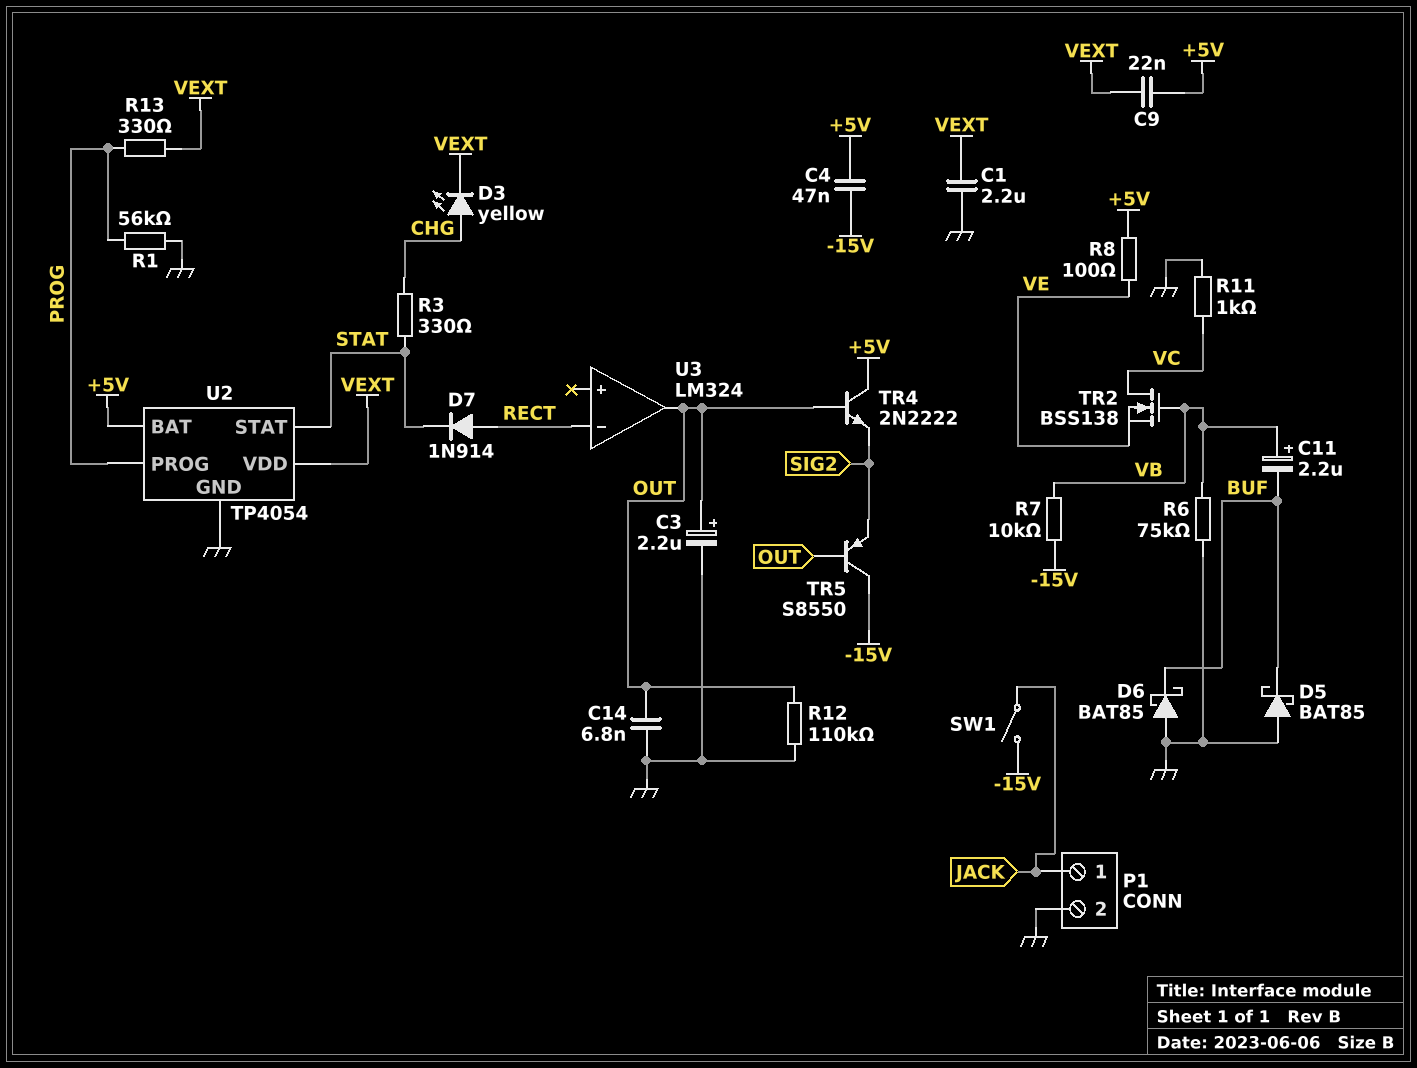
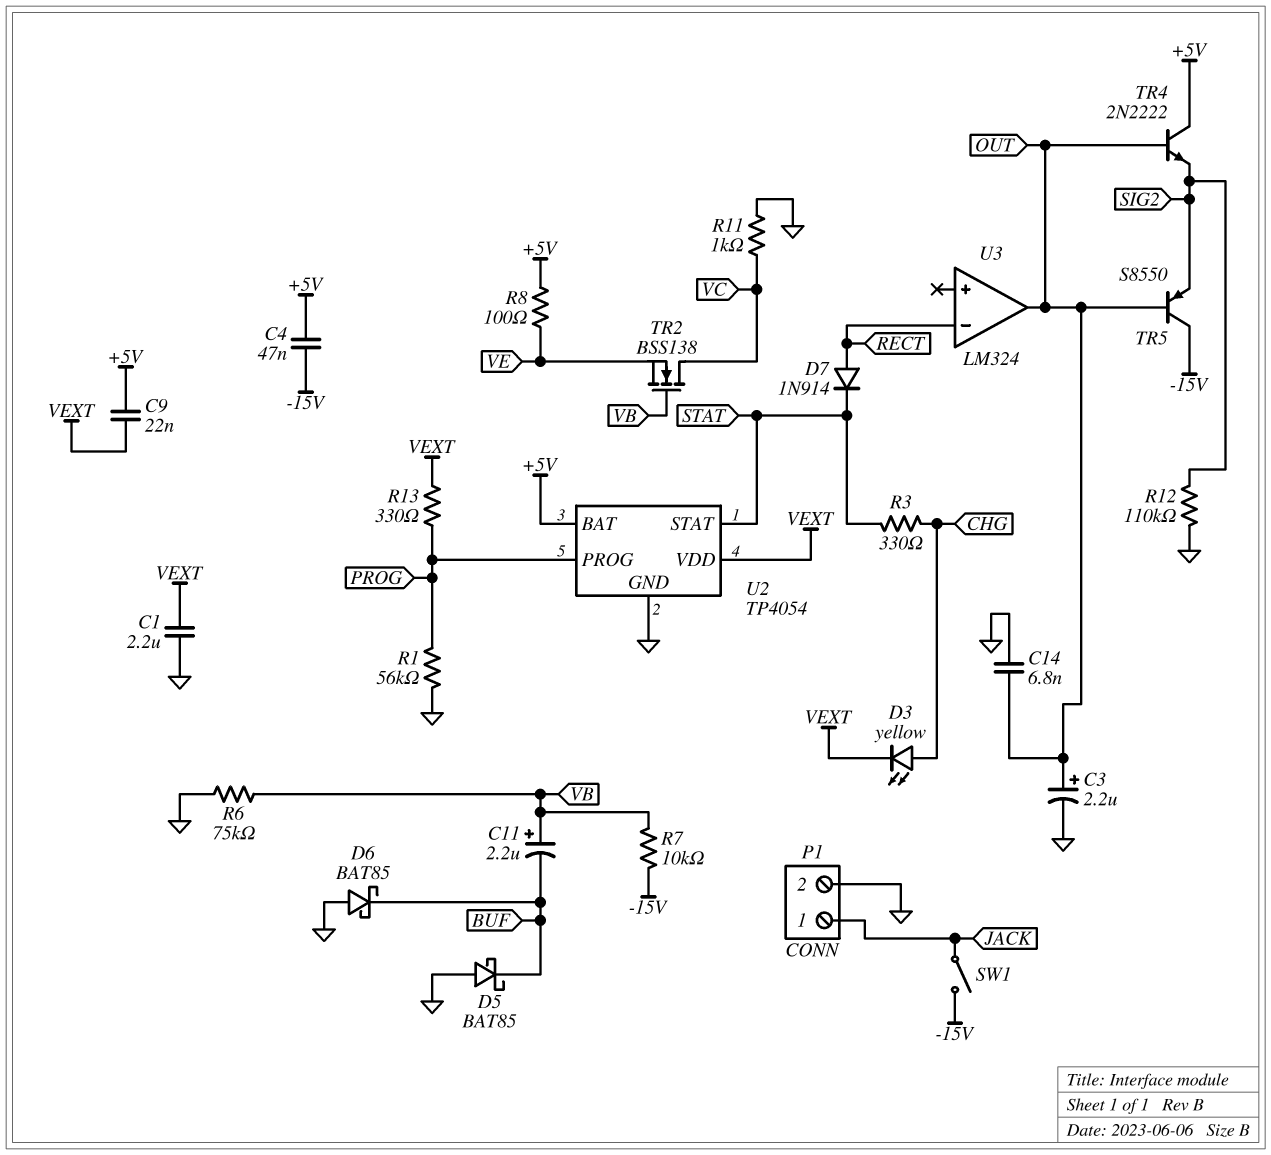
R12: 110k (GND, OUT) -> 110k (GND, SIG2)

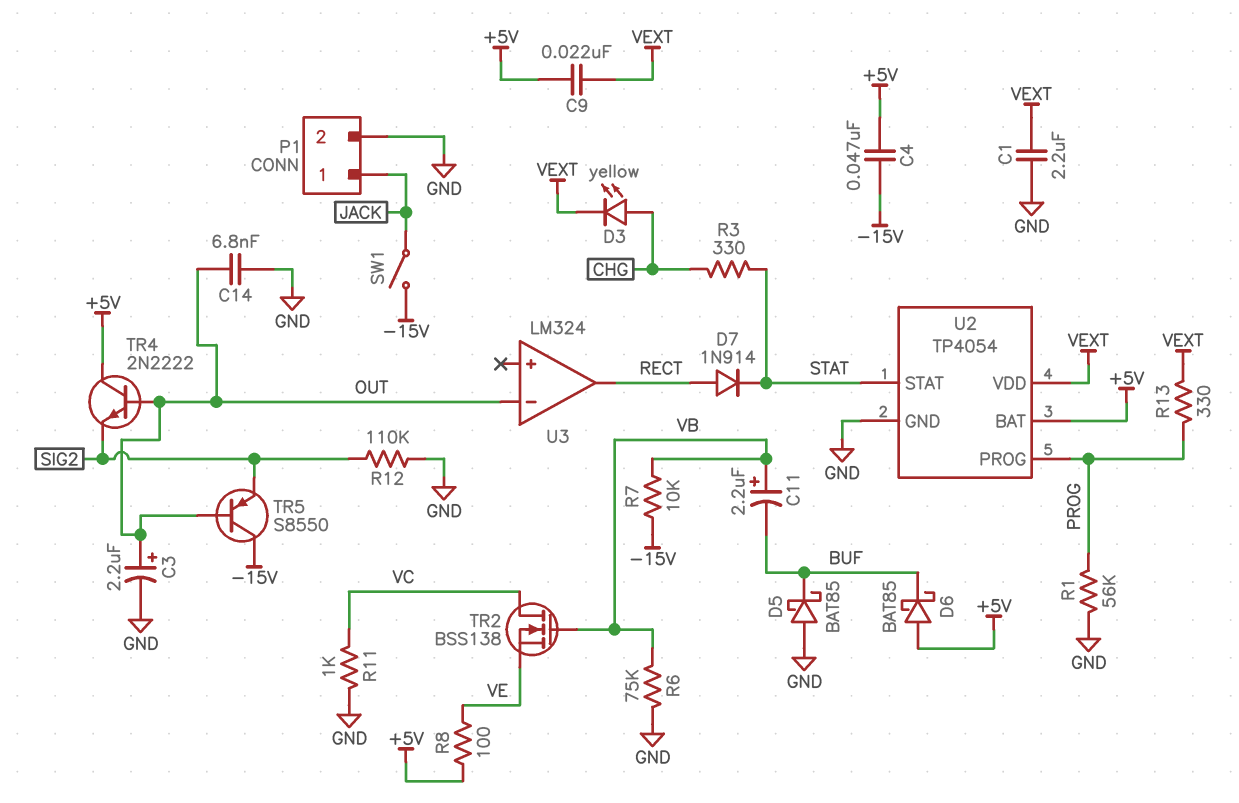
D6: schottky BAT85 (A GND, K BUF) -> schottky BAT85 (A +5V, K BUF)
U3 pin in-: RECT -> OUT
U3 pin out: OUT -> RECT

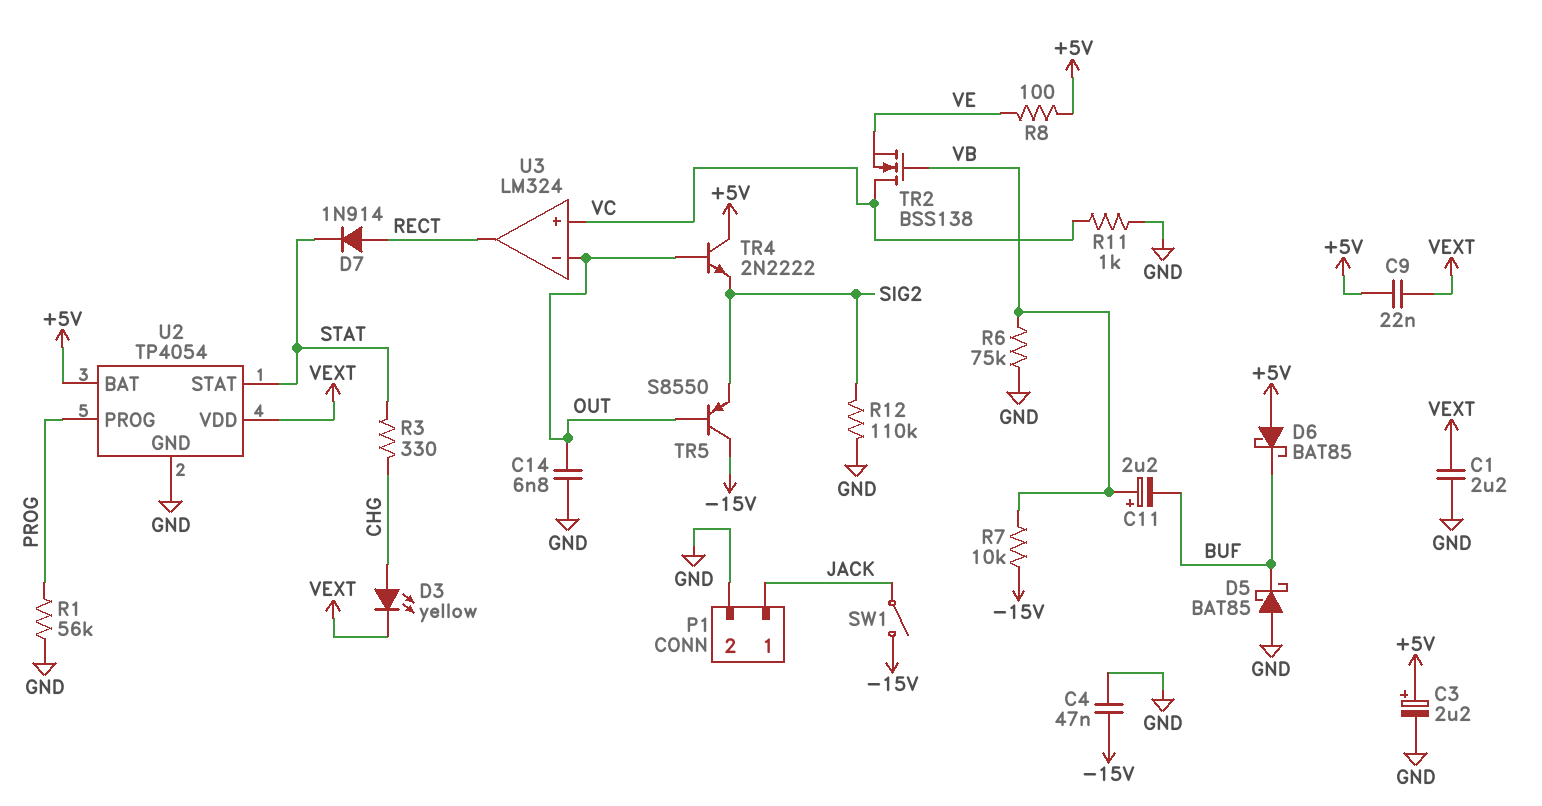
C3: 2.2uF (plus OUT, minus GND) -> 2.2uF (plus +5V, minus GND)
C4: 47nF (+5V, -15V) -> 47nF (-15V, GND)
R13: 330 (PROG, VEXT) -> none
U3 pin in+: none -> VC

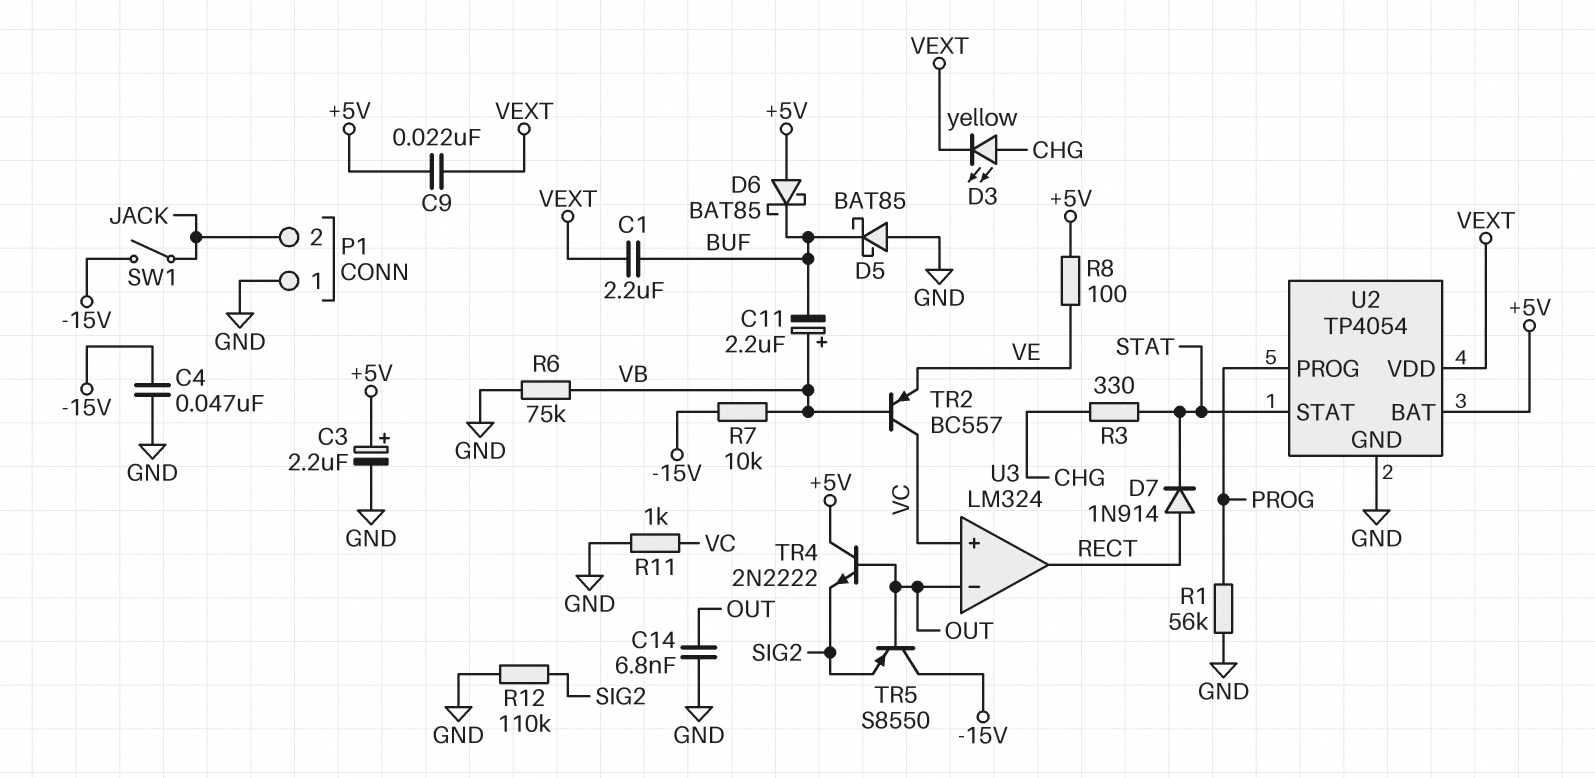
C1: 2.2uF (GND, VEXT) -> 2.2uF (BUF, VEXT)
P1 pin 1: JACK -> GND
P1 pin 2: GND -> JACK
TR2: NMOS BSS138 (G VB, D VC, S VE) -> PNP BC557 (B VB, C VC, E VE)

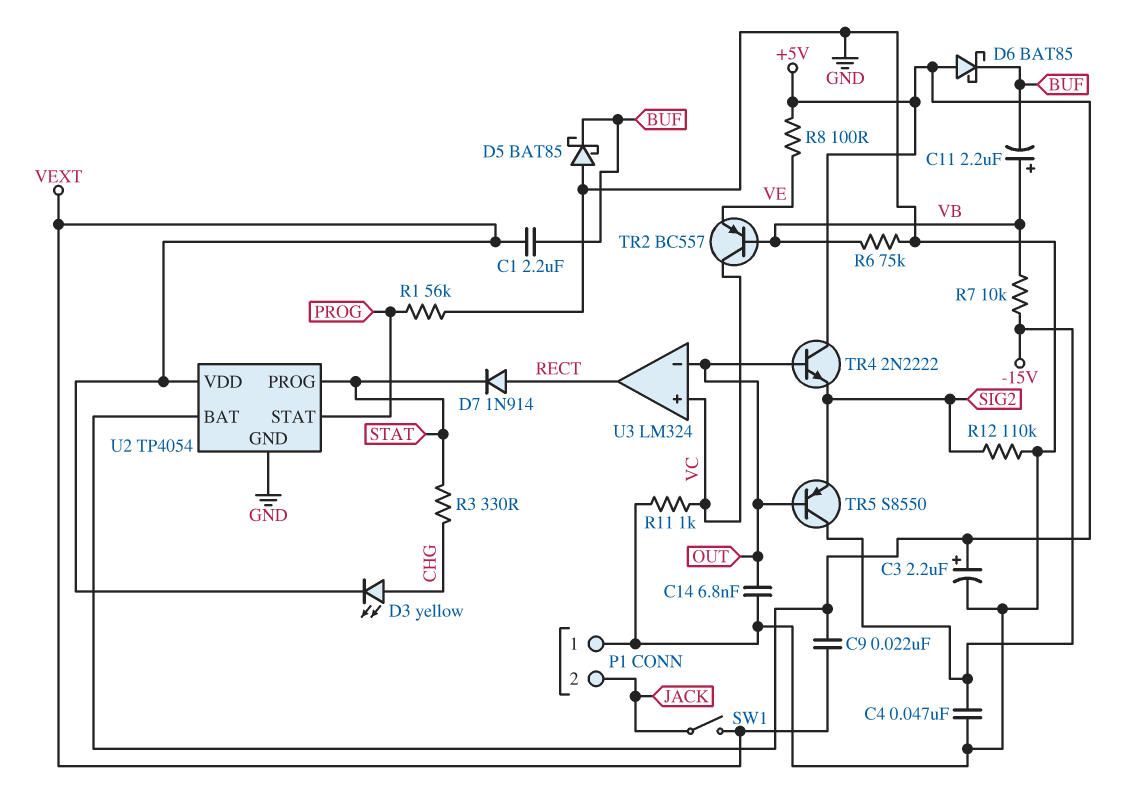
SW1: switch (-15V, JACK) -> switch (JACK, VEXT)
U2 pin PROG: PROG -> STAT
U2 pin STAT: STAT -> PROG

